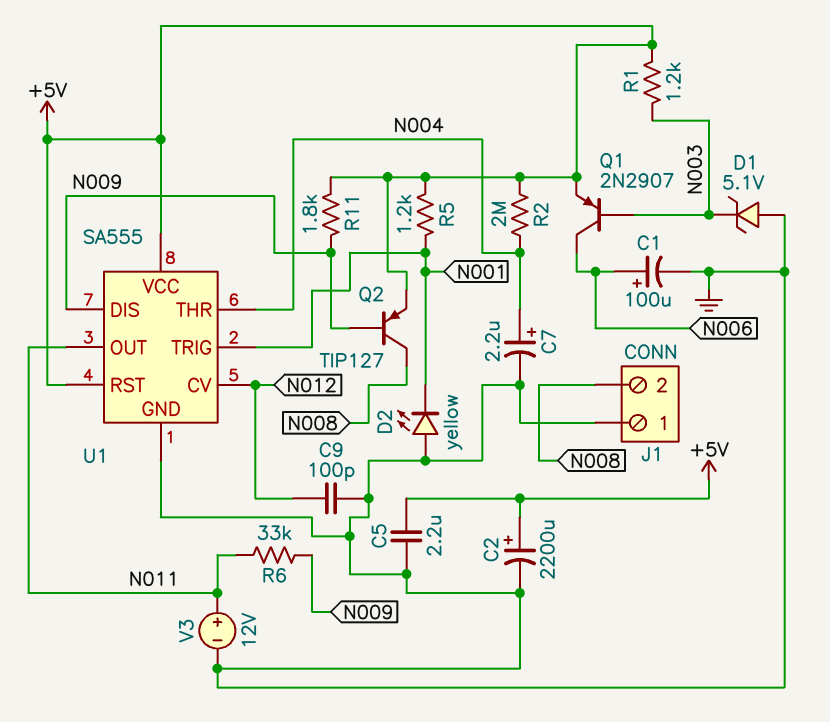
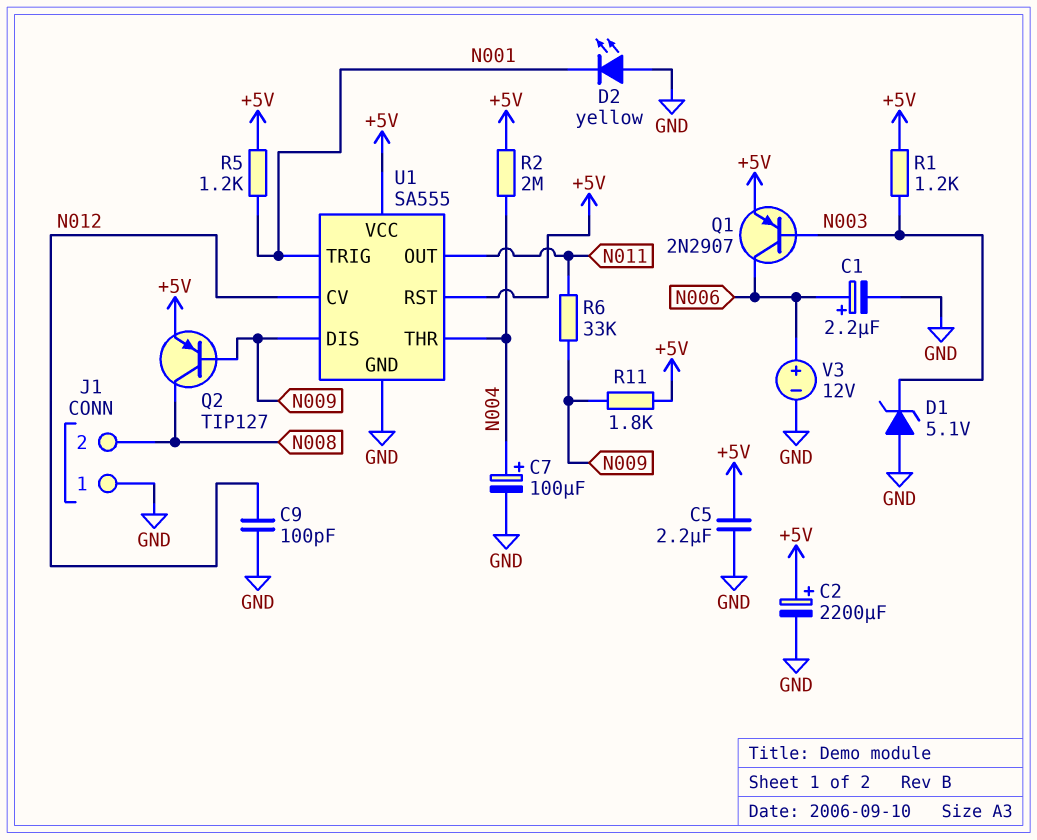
C1: 100uF (plus N006, minus GND) -> 2.2uF (plus N006, minus GND)
C7: 2.2uF (plus N004, minus GND) -> 100uF (plus N004, minus GND)
V3: 12V (plus N011, minus GND) -> 12V (plus N006, minus GND)

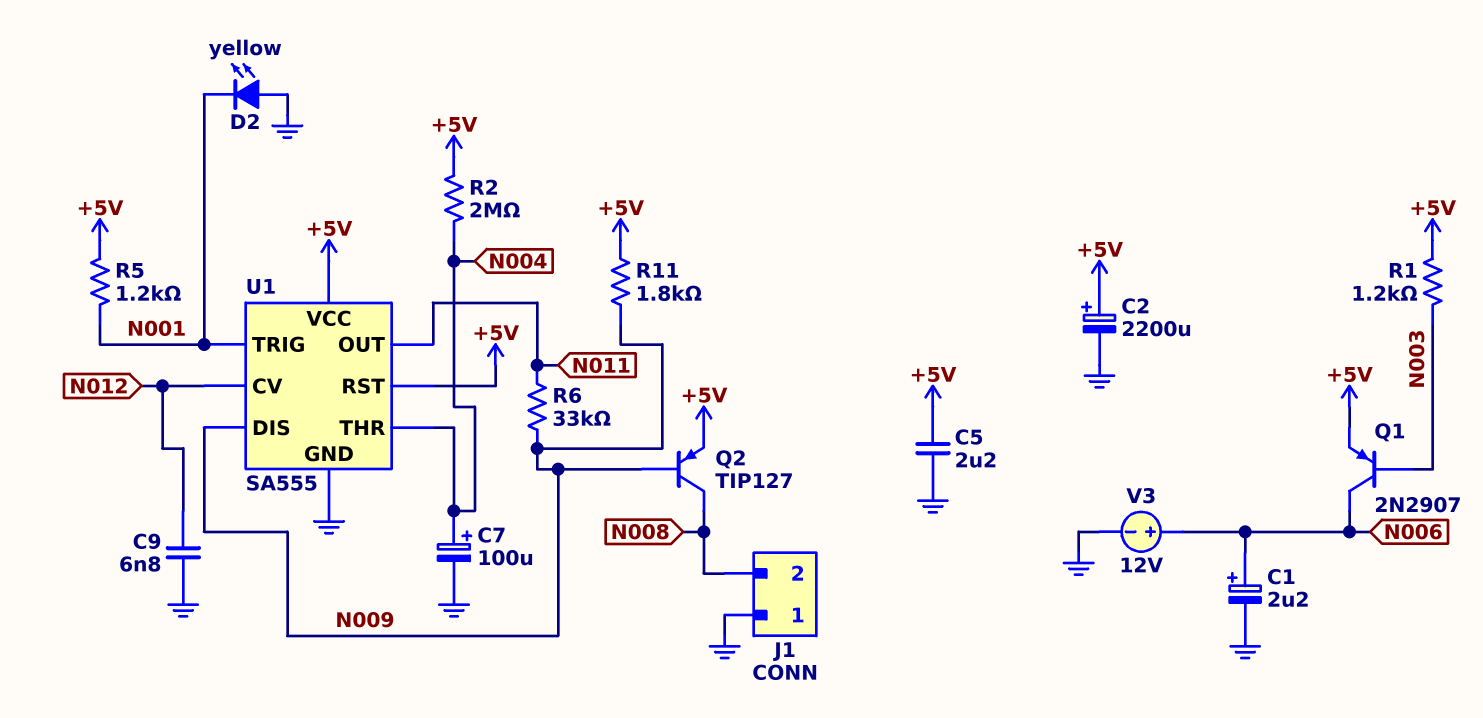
C9: 100pF (GND, N012) -> 6.8nF (GND, N012)
D1: zener 5.1V (A GND, K N003) -> none

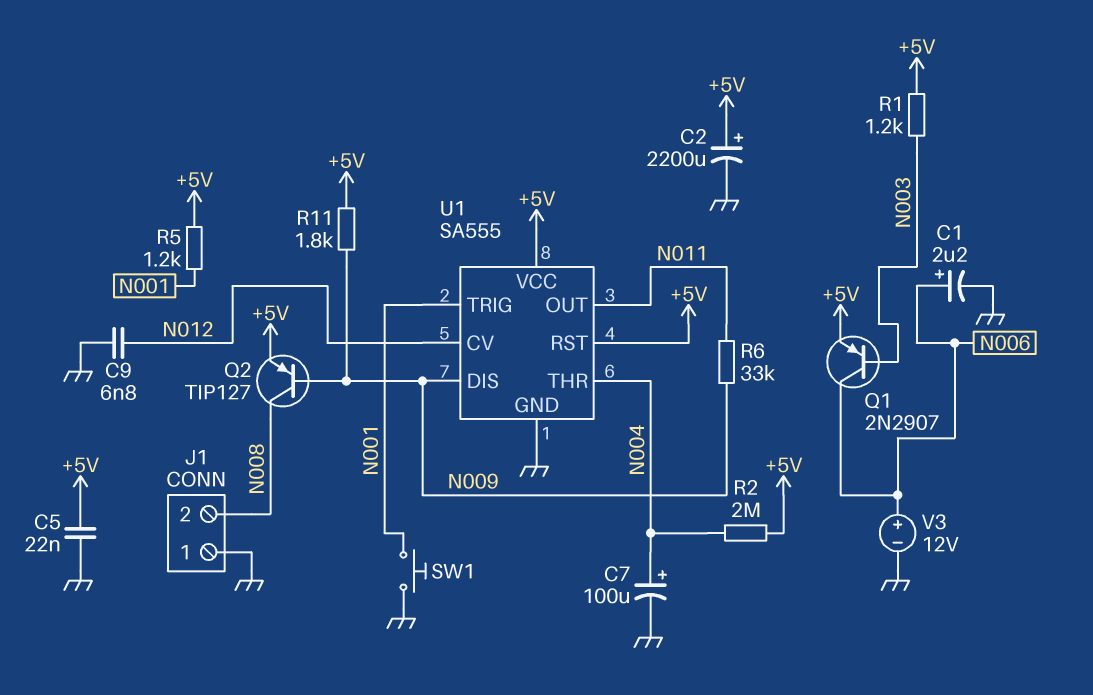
C5: 2.2uF (+5V, GND) -> 22nF (+5V, GND)
D2: LED yellow (A GND, K N001) -> none
SW1: none -> button (GND, N001)

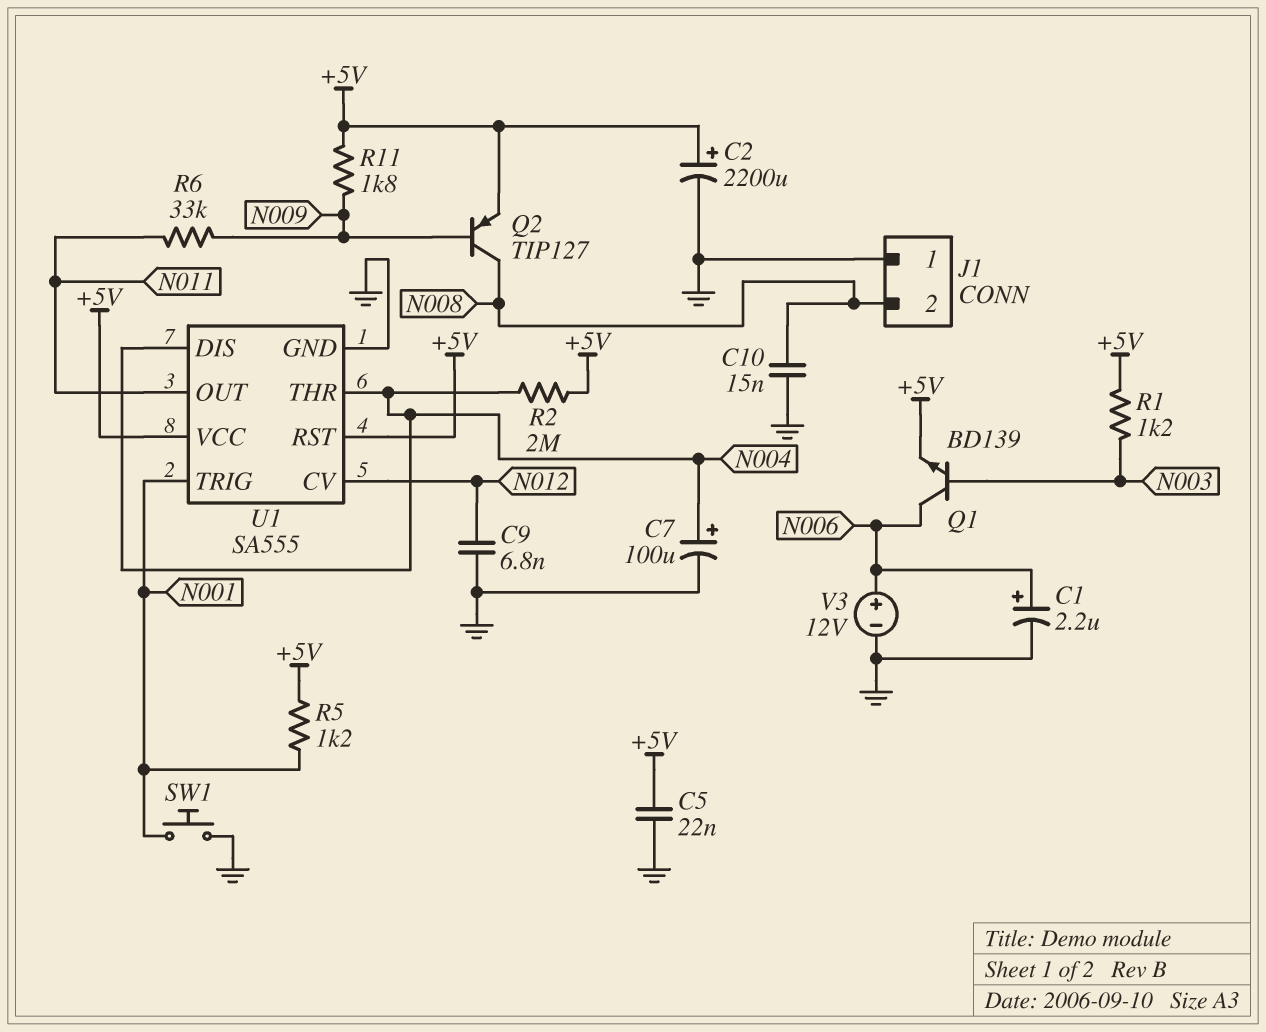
C10: none -> 15nF (GND, N008)
Q1: PNP 2N2907 (B N003, C N006, E +5V) -> NPN BD139 (B N003, C N006, E +5V)
U1 pin DIS: N009 -> N004

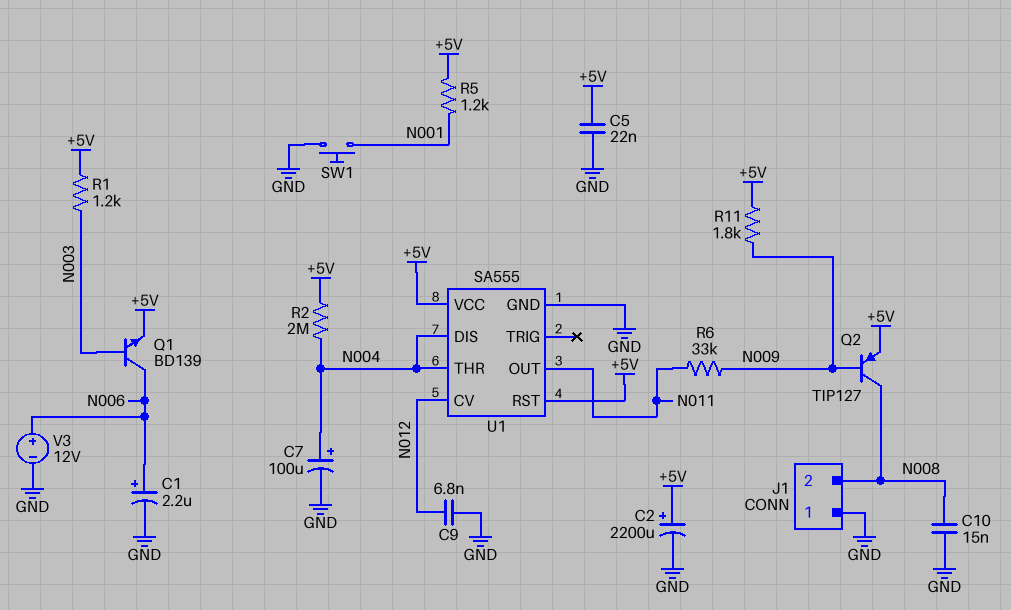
U1 pin TRIG: N001 -> none

